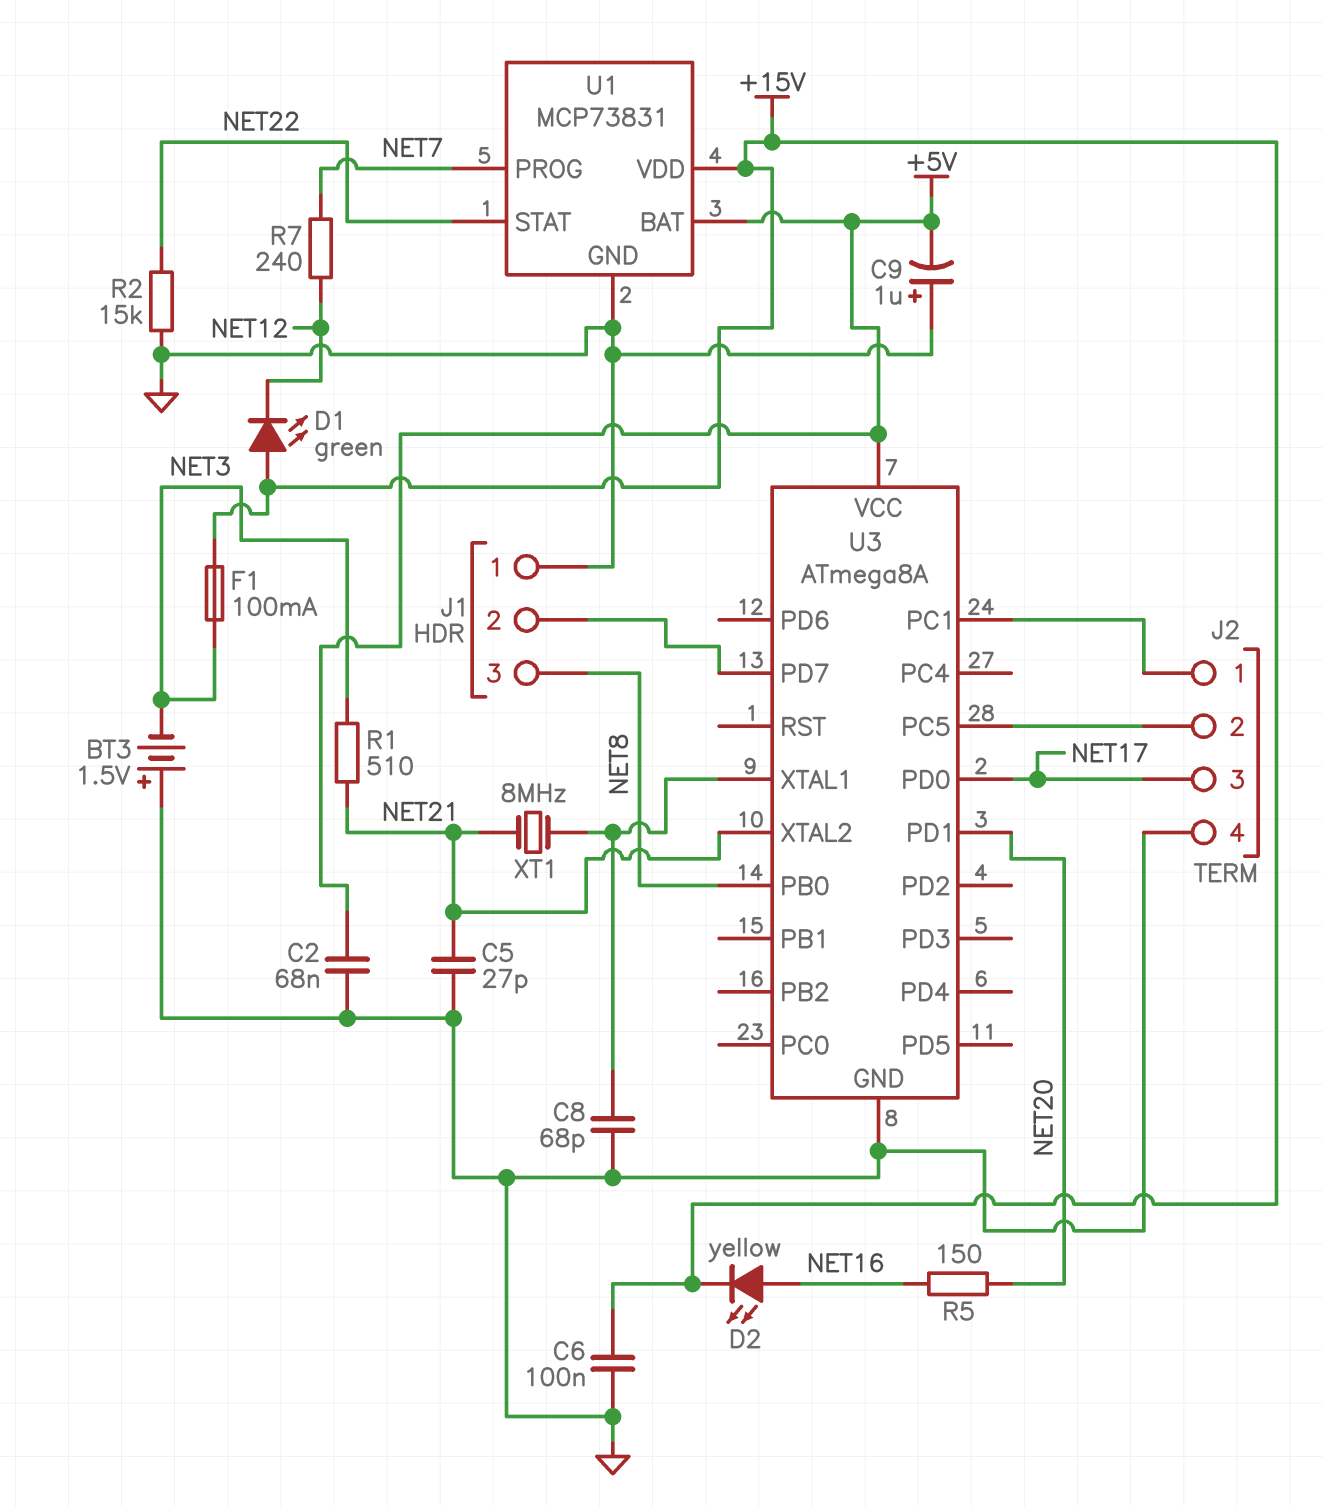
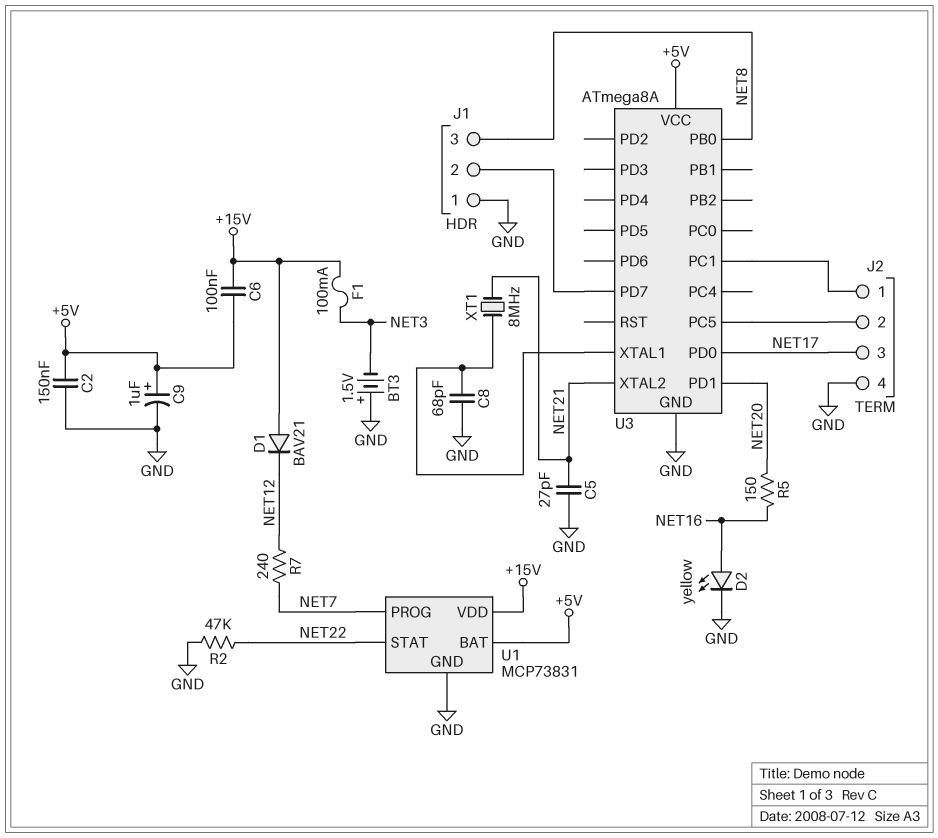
C2: 68nF (+5V, GND) -> 150nF (+5V, GND)
C6: 100nF (+15V, GND) -> 100nF (+5V, +15V)
C9: 1uF (plus GND, minus +5V) -> 1uF (plus +5V, minus GND)
D1: LED green (A +15V, K NET12) -> diode BAV21 (A +15V, K NET12)
D2: LED yellow (A NET16, K +15V) -> LED yellow (A NET16, K GND)
R1: 510 (NET3, NET21) -> none
R2: 15k (GND, NET22) -> 47k (GND, NET22)

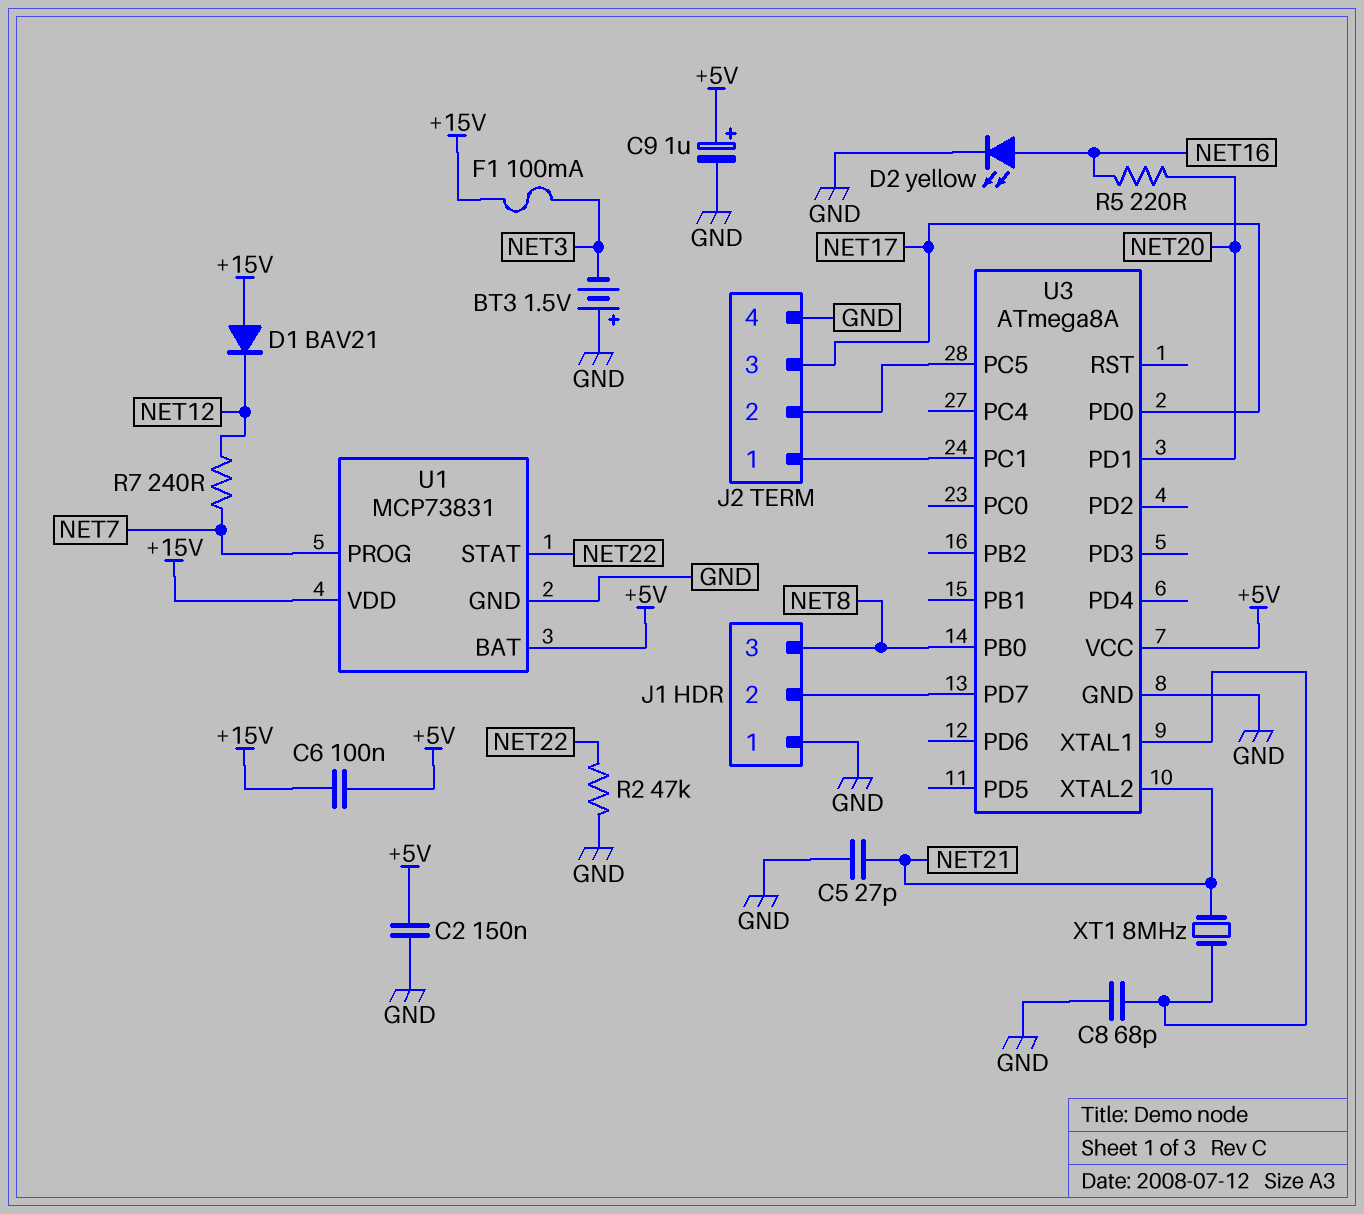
R5: 150 (NET16, NET20) -> 220 (NET16, NET20)

